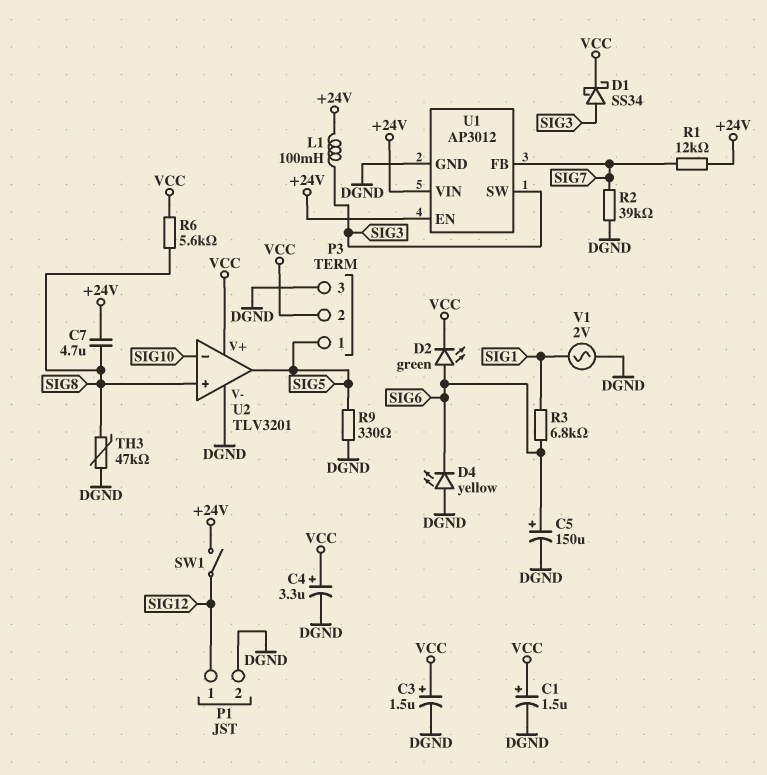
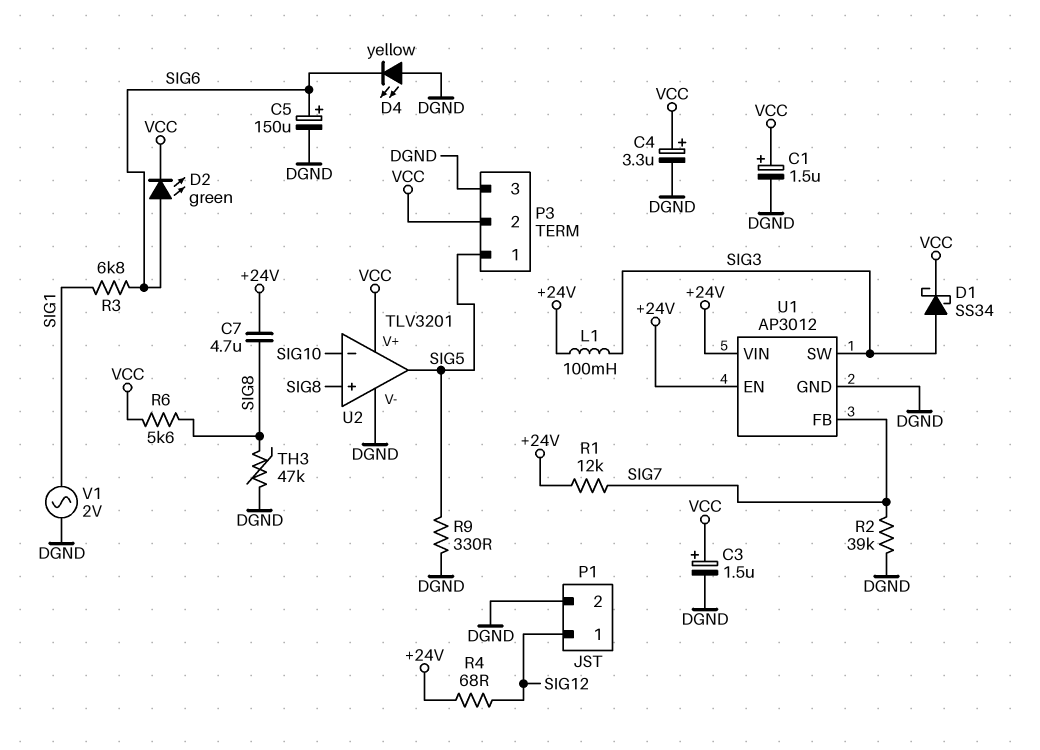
R4: none -> 68 (+24V, SIG12)
SW1: switch (+24V, SIG12) -> none

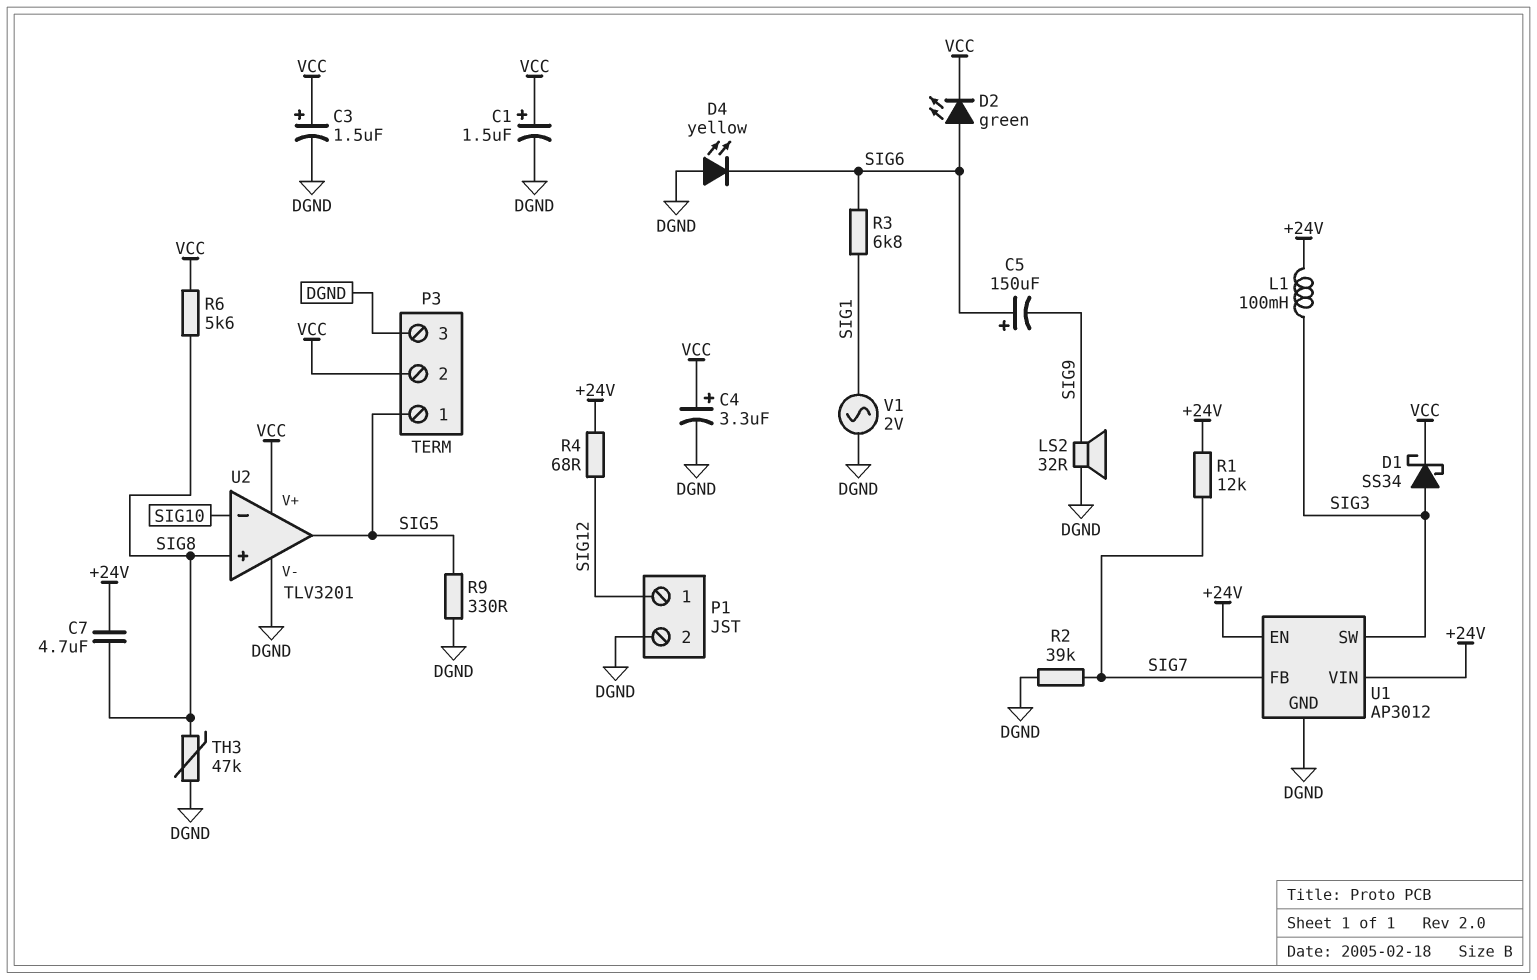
C5: 150uF (plus SIG6, minus DGND) -> 150uF (plus SIG6, minus SIG9)
LS2: none -> speaker 32R (DGND, SIG9)

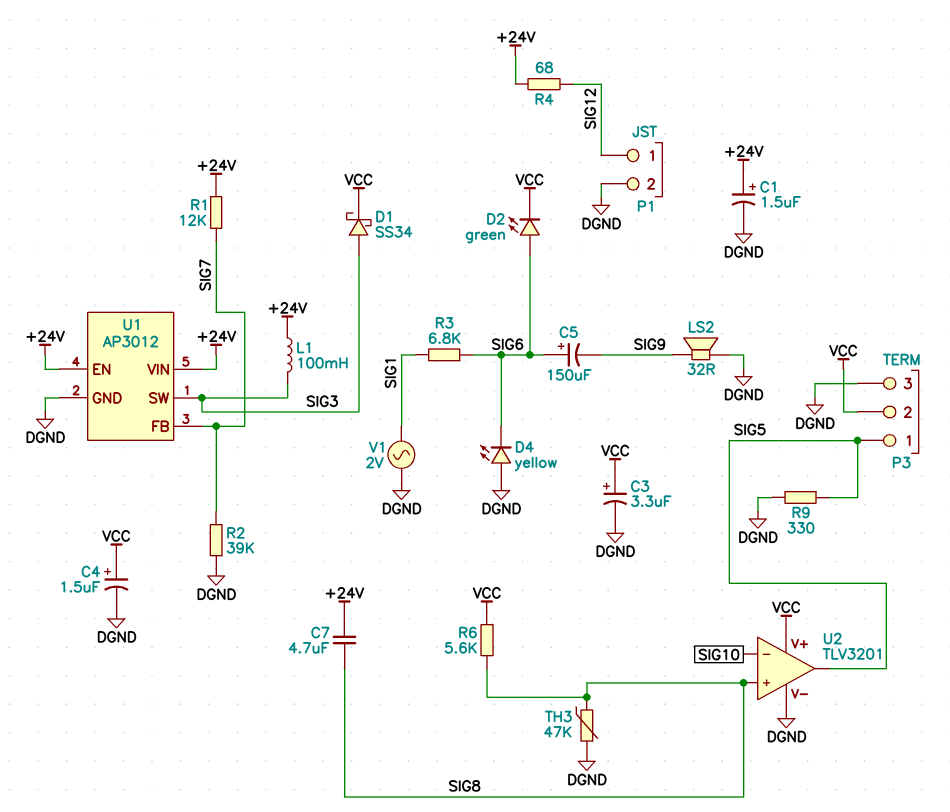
C1: 1.5uF (plus VCC, minus DGND) -> 1.5uF (plus +24V, minus DGND)
C3: 1.5uF (plus VCC, minus DGND) -> 3.3uF (plus VCC, minus DGND)
C4: 3.3uF (plus VCC, minus DGND) -> 1.5uF (plus VCC, minus DGND)

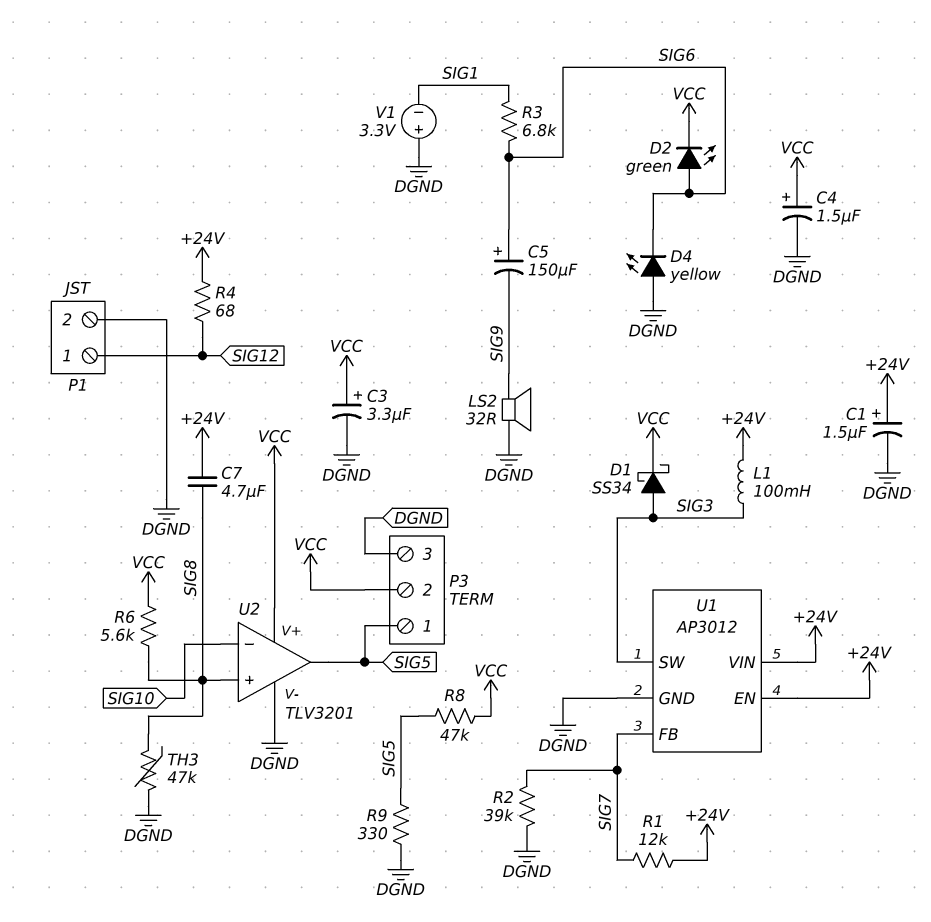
R8: none -> 47k (SIG5, VCC)
V1: AC 2V (DGND, SIG1) -> 3.3V (plus DGND, minus SIG1)

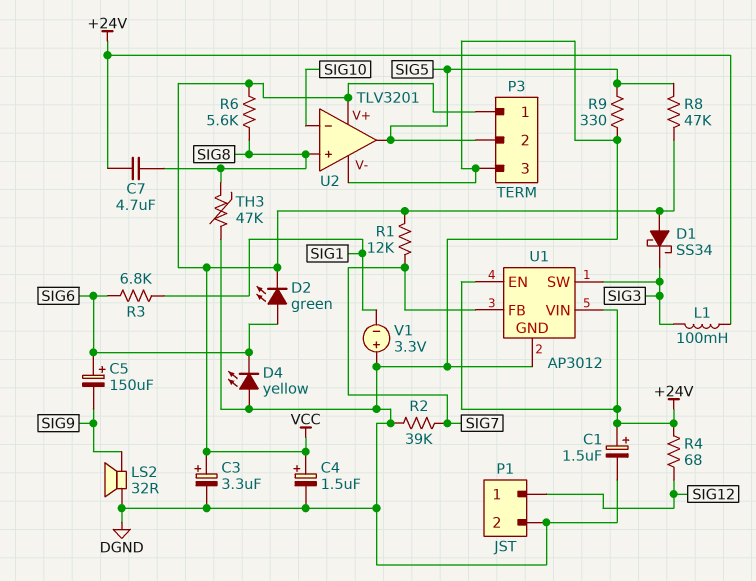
D1: schottky SS34 (A SIG3, K VCC) -> schottky SS34 (A VCC, K SIG3)
P3 pin 1: SIG5 -> VCC
P3 pin 2: VCC -> SIG5
R1: 12k (+24V, SIG7) -> 12k (SIG7, VCC)

